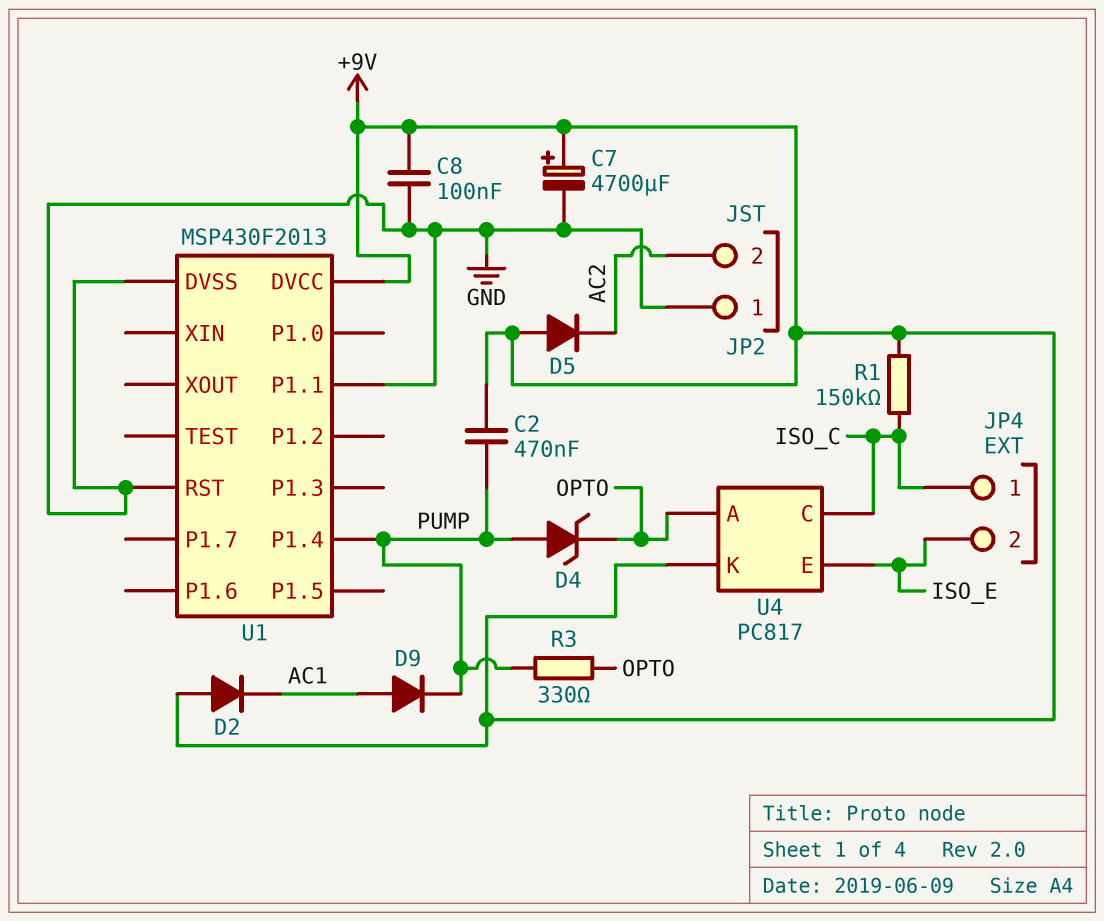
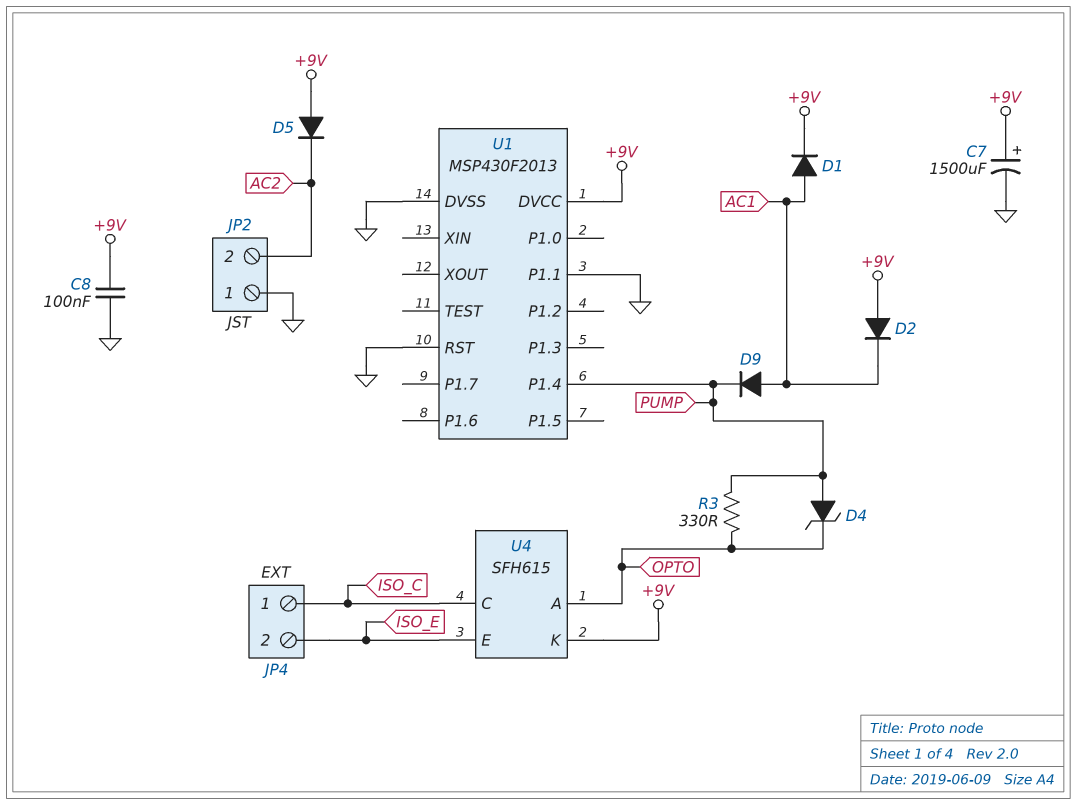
C2: 470nF (+9V, PUMP) -> none
C7: 4700uF (plus +9V, minus GND) -> 1500uF (plus +9V, minus GND)
D1: none -> diode (A AC1, K +9V)
R1: 150k (+9V, ISO_C) -> none
U4: PC817 -> SFH615

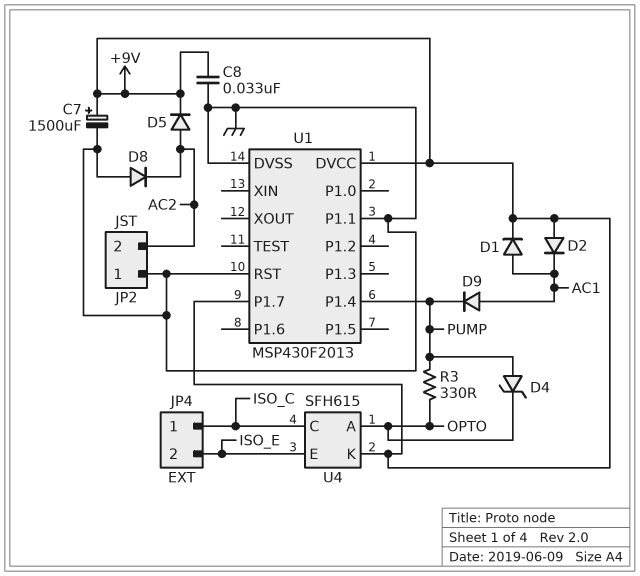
C8: 100nF (+9V, GND) -> 33nF (+9V, GND)
D5: diode (A +9V, K AC2) -> diode (A AC2, K +9V)
D8: none -> diode (A GND, K AC2)
U1 pin P1.7: none -> +9V

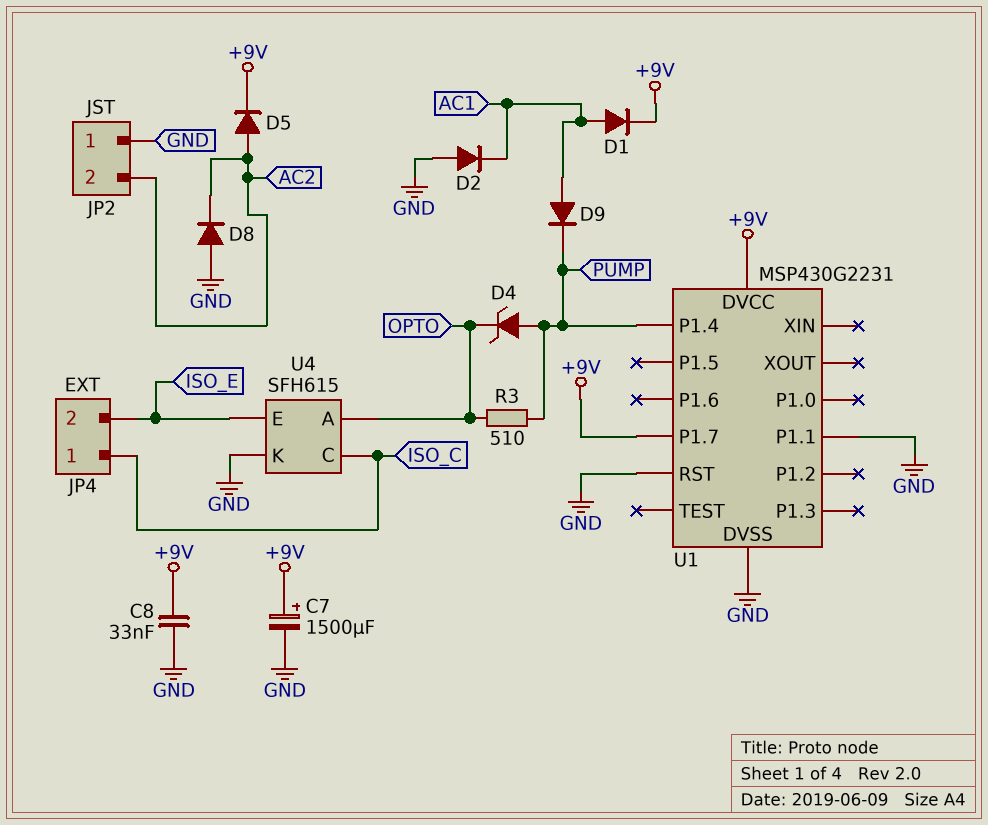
D2: diode (A +9V, K AC1) -> diode (A GND, K AC1)
R3: 330 (OPTO, PUMP) -> 510 (OPTO, PUMP)
U1: MSP430F2013 -> MSP430G2231
U4 pin K: +9V -> GND

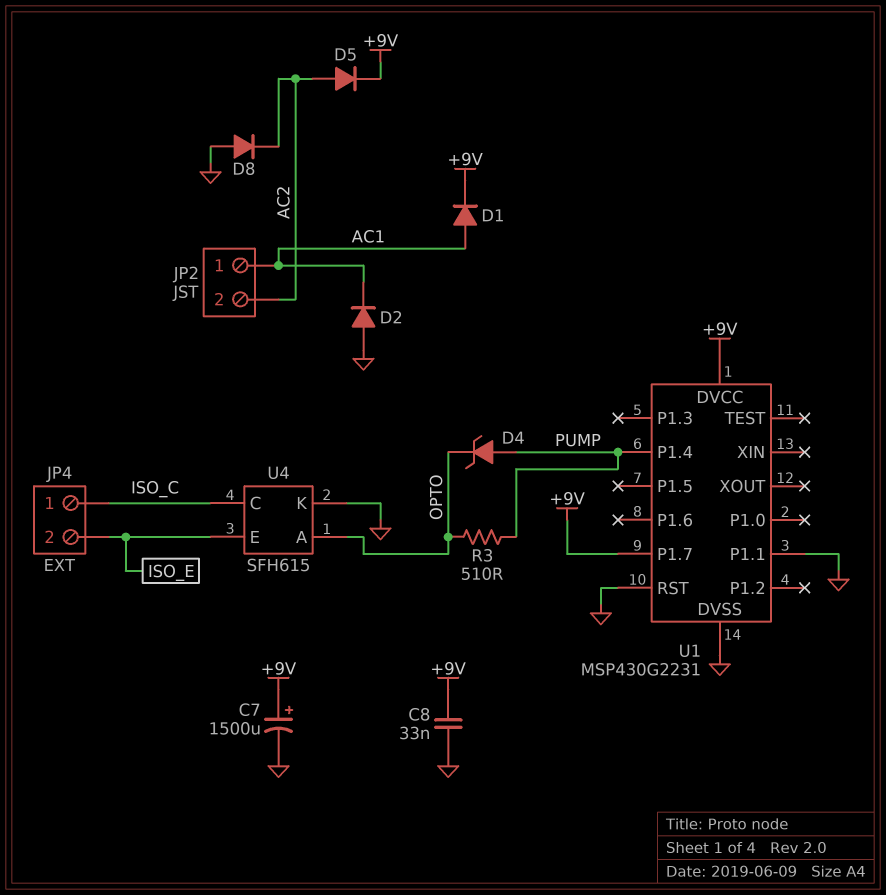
D9: diode (A AC1, K PUMP) -> none
JP2 pin 1: GND -> AC1

